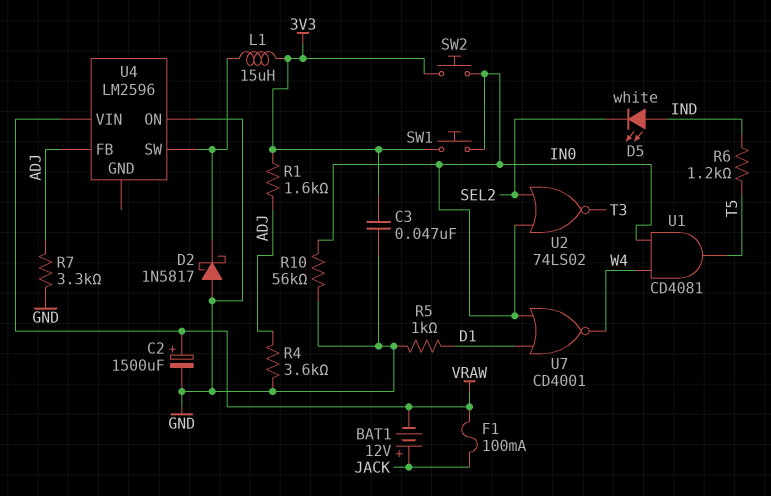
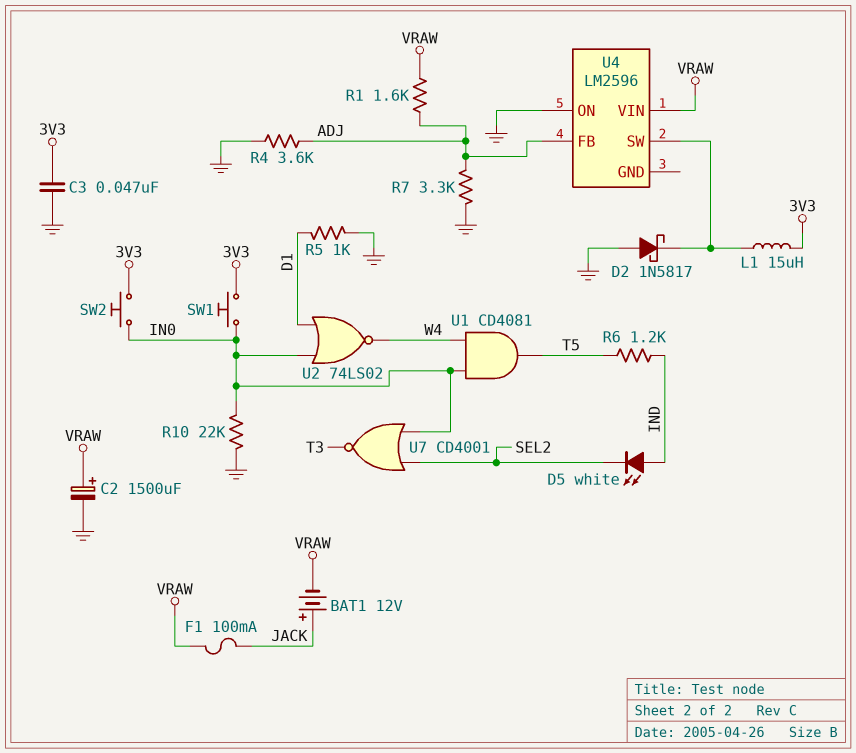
R1: 1.6k (3V3, ADJ) -> 1.6k (ADJ, VRAW)
R10: 56k (GND, IN0) -> 22k (GND, IN0)
U2: NOR 74LS02 (in IN0, in SEL2, out T3) -> NOR 74LS02 (in D1, in IN0, out W4)
U7: NOR CD4001 (in D1, in IN0, out W4) -> NOR CD4001 (in IN0, in SEL2, out T3)

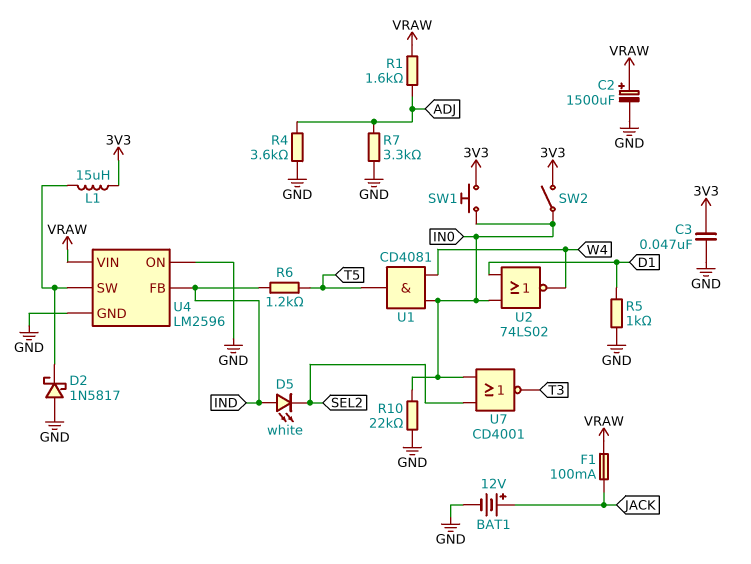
BAT1: 12V (plus JACK, minus VRAW) -> 12V (plus JACK, minus GND)
SW2: button (3V3, IN0) -> switch (3V3, IN0)
U4 pin FB: ADJ -> IND
U4 pin GND: none -> GND

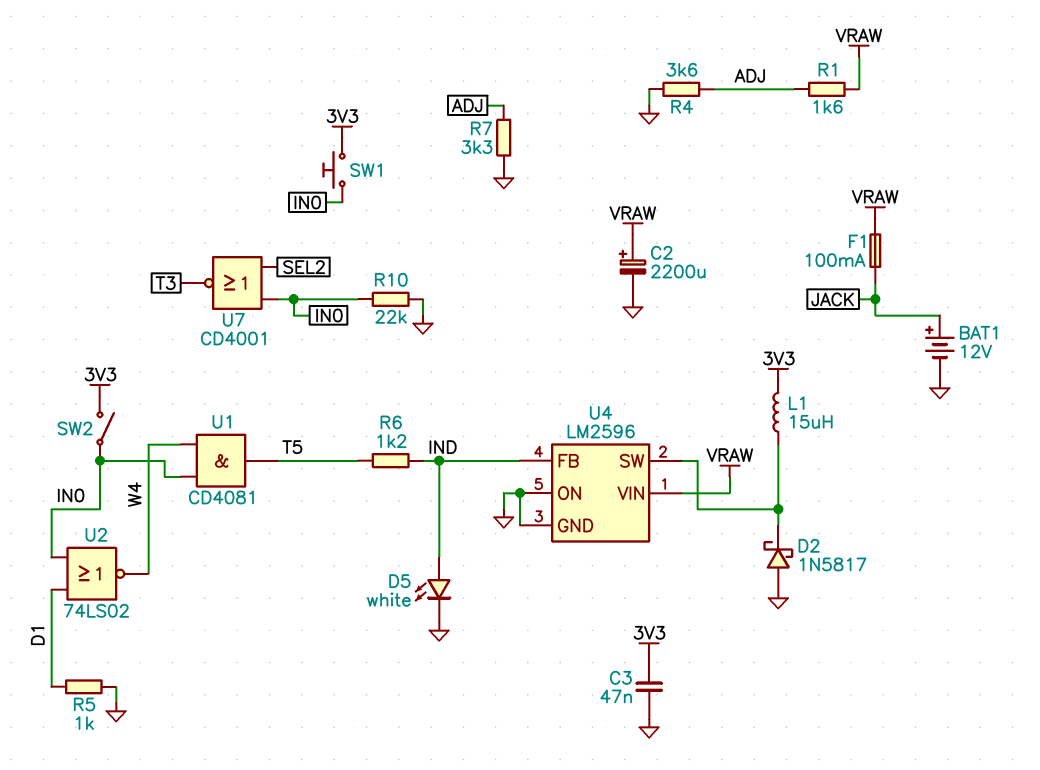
C2: 1500uF (plus VRAW, minus GND) -> 2200uF (plus VRAW, minus GND)
D5: LED white (A IND, K SEL2) -> LED white (A IND, K GND)

